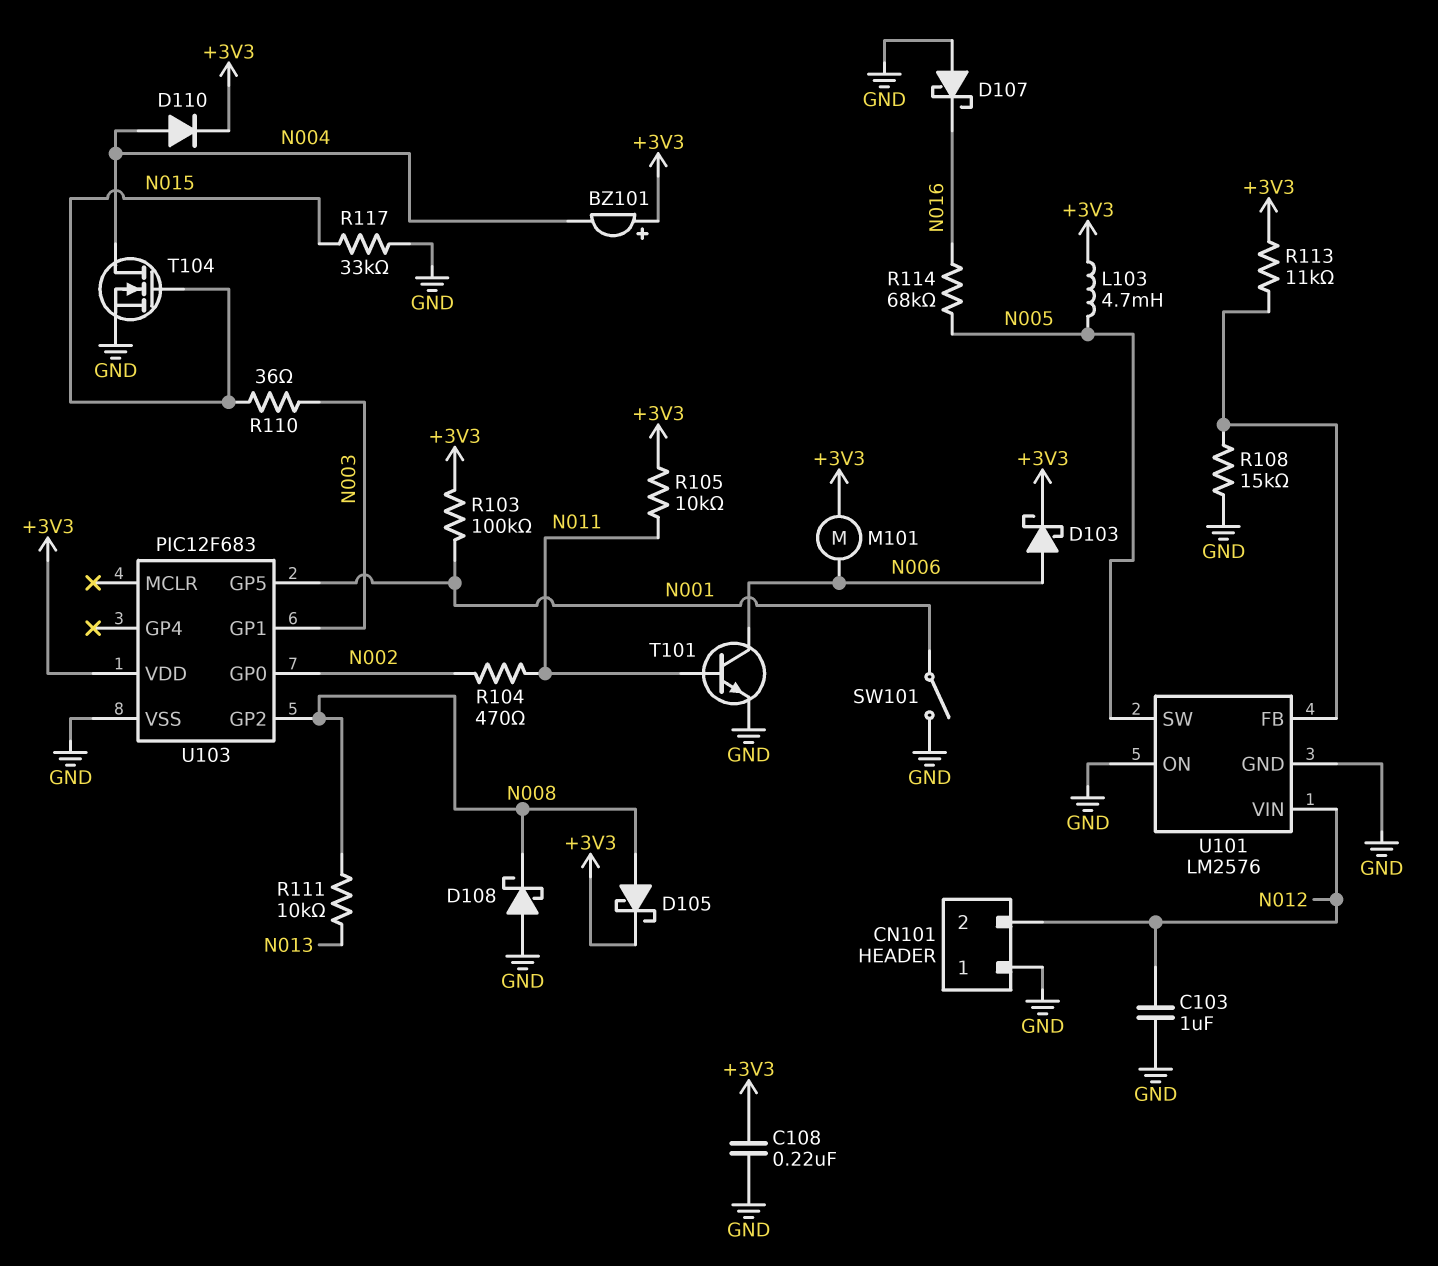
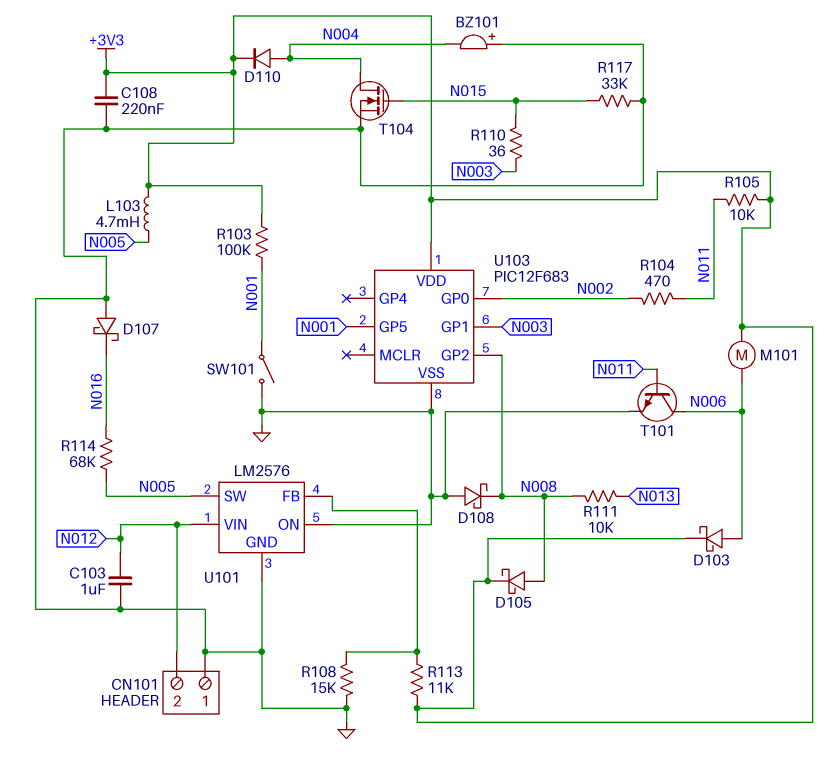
BZ101: buzzer (plus +3V3, minus N004) -> buzzer (plus GND, minus N004)

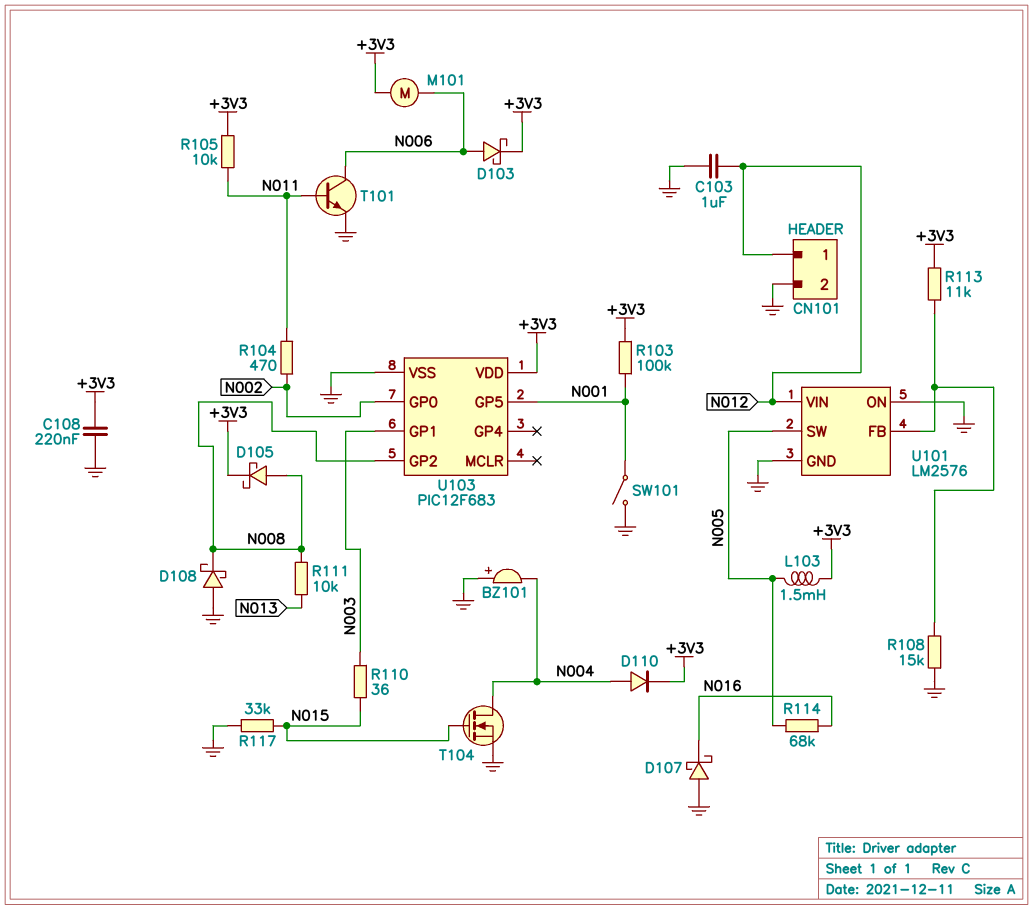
CN101 pin 1: GND -> N012
CN101 pin 2: N012 -> GND
L103: 4.7mH (+3V3, N005) -> 1.5mH (+3V3, N005)

